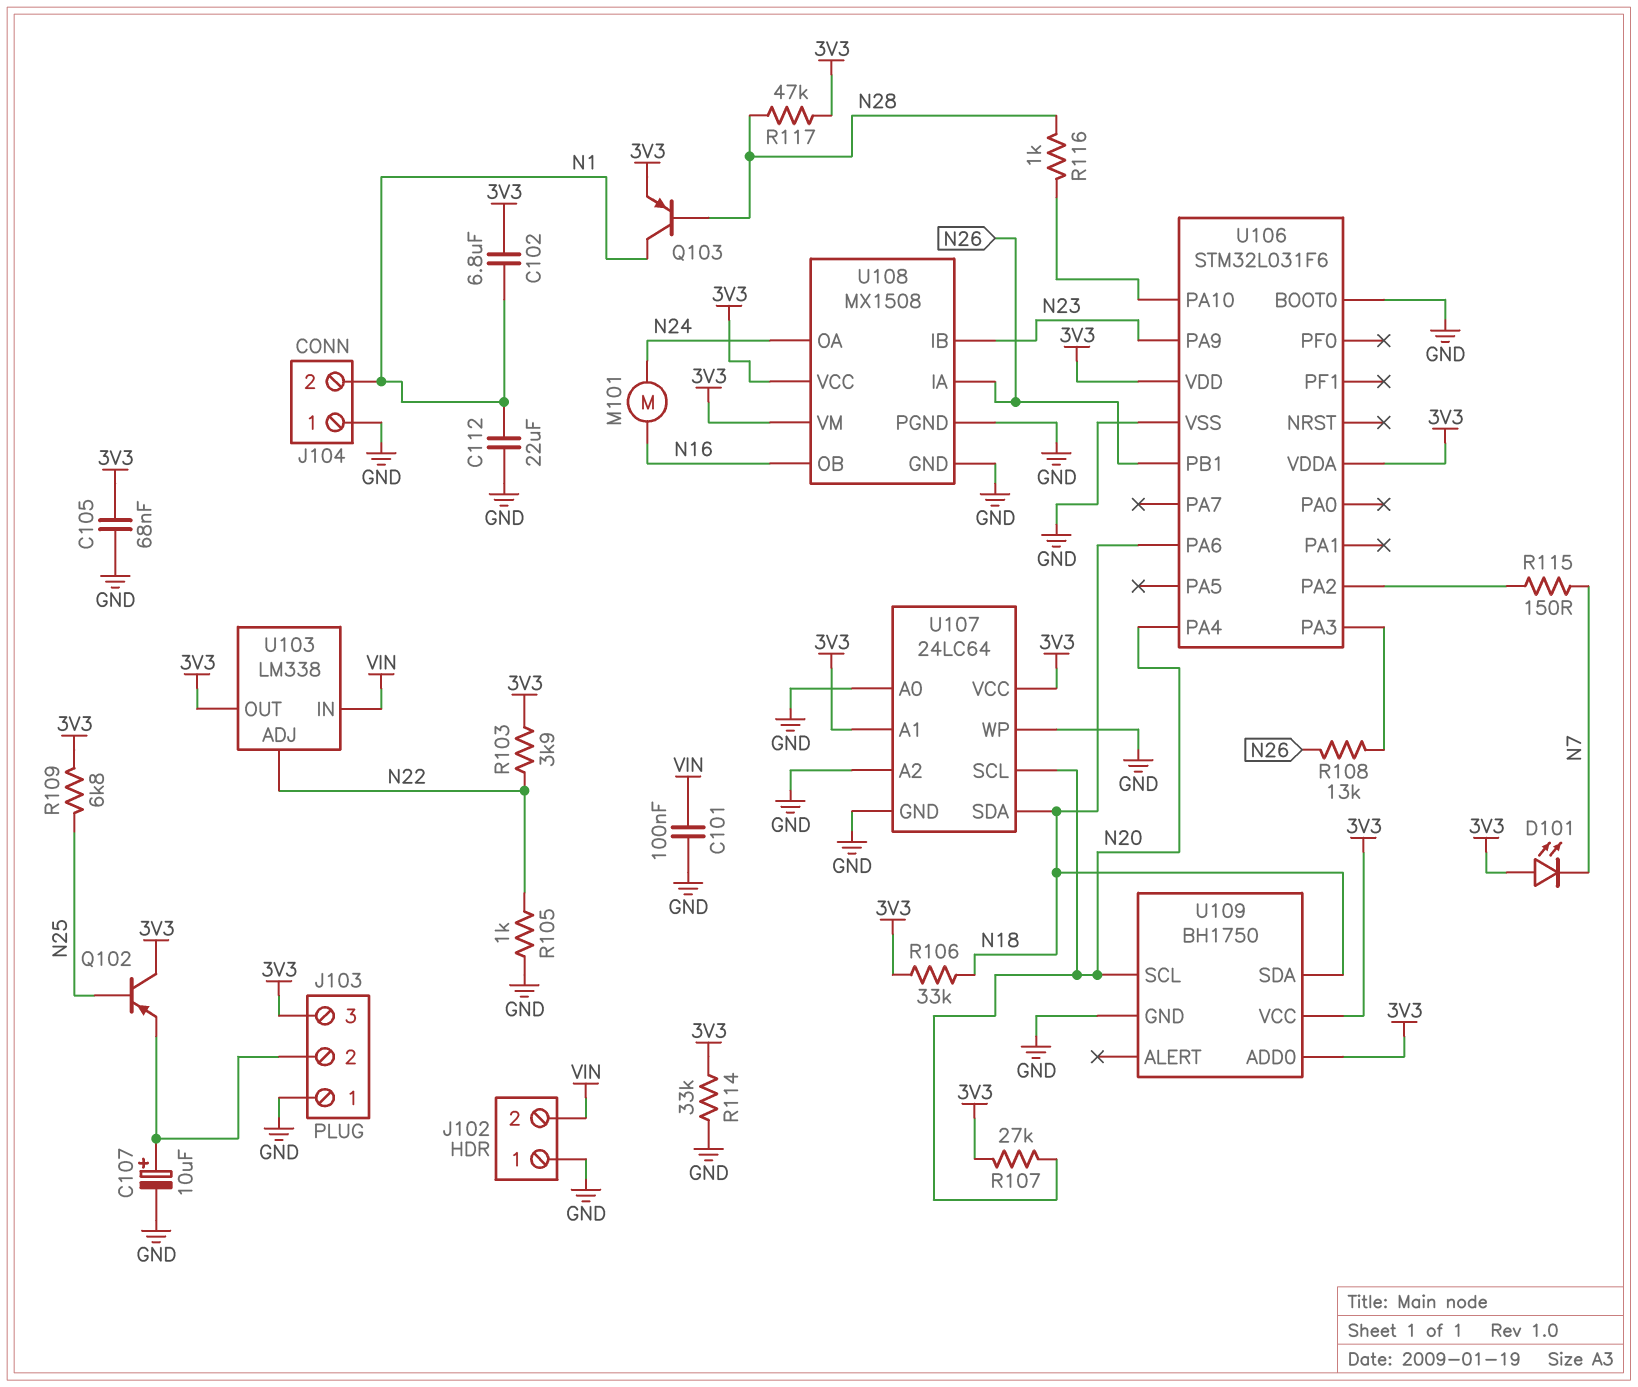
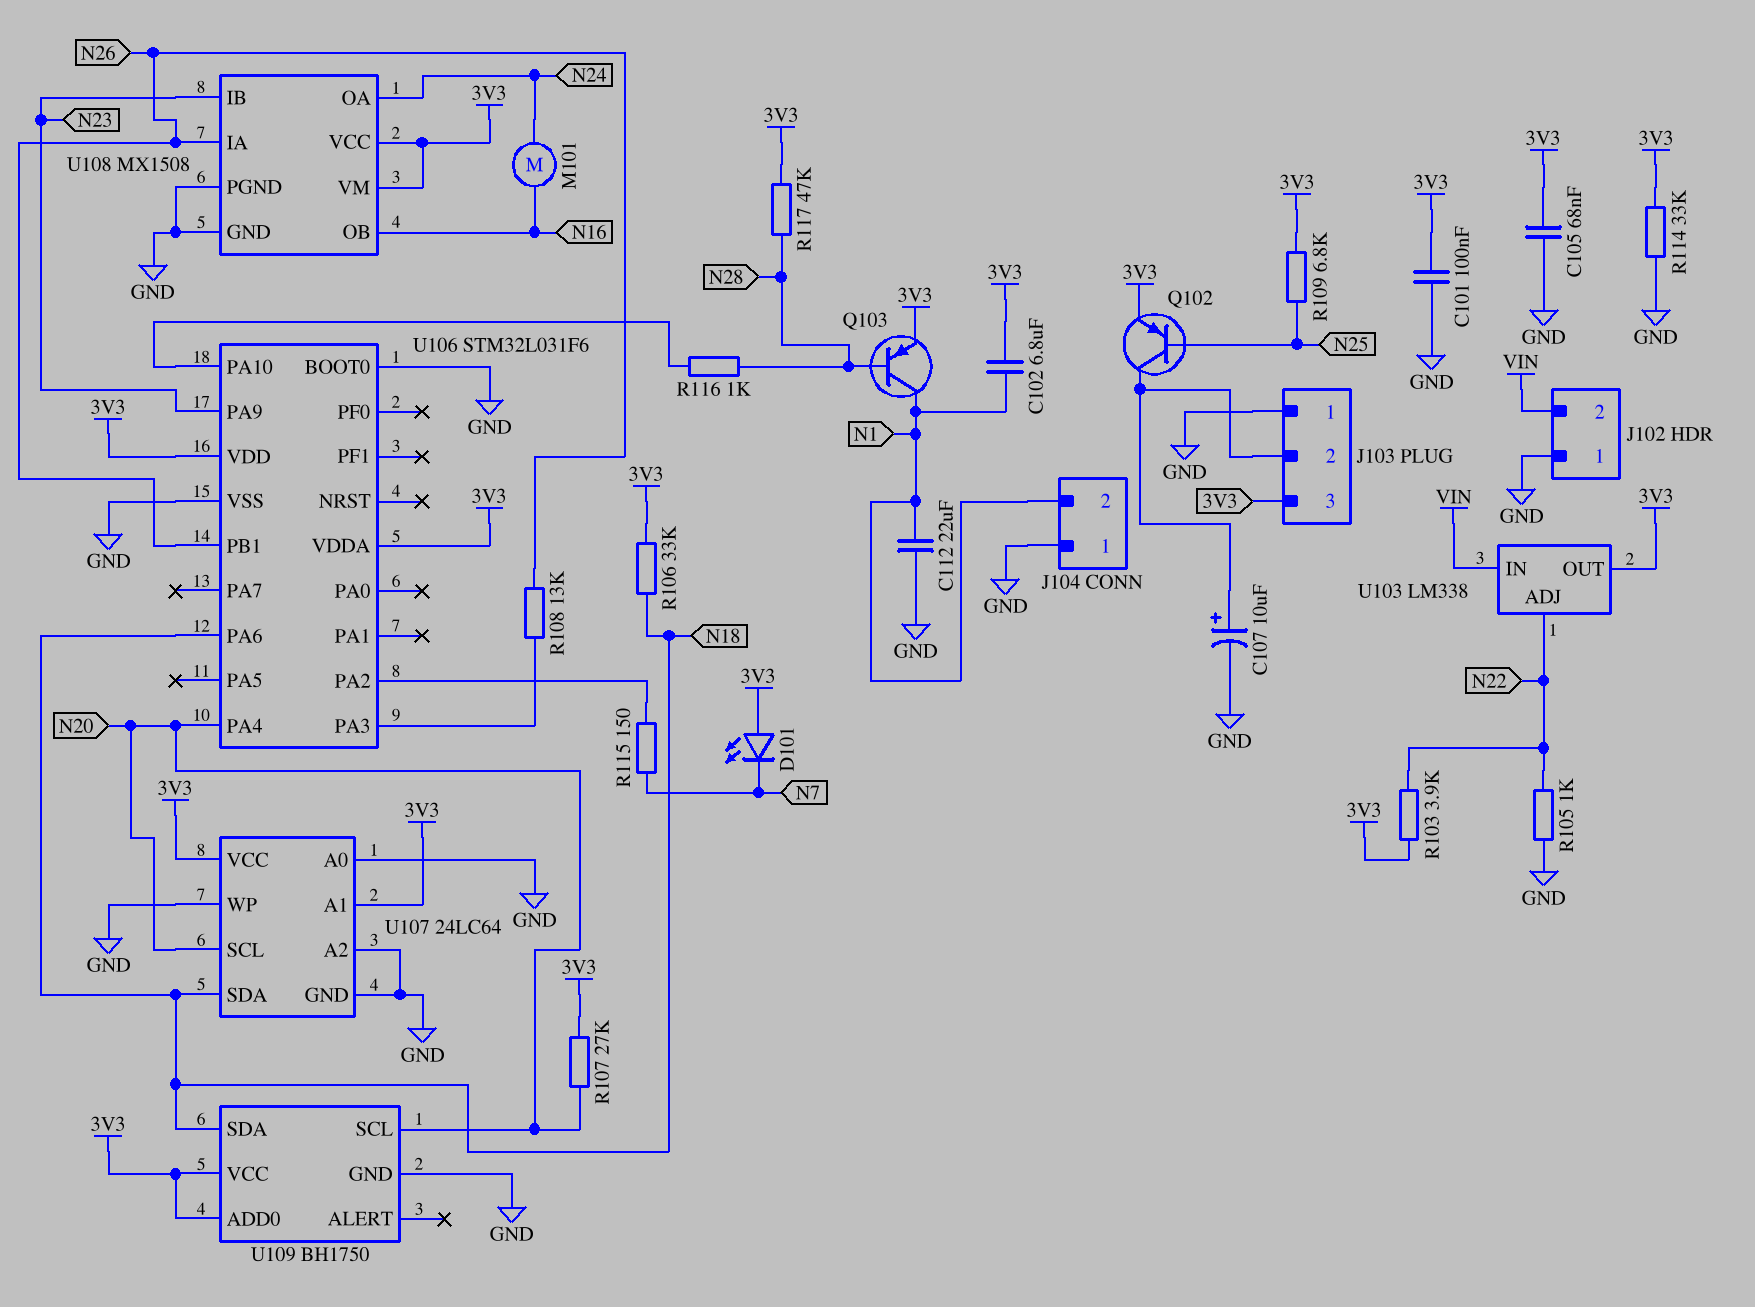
C101: 100nF (GND, VIN) -> 100nF (3V3, GND)
Q102: PNP (B N25, C 3V3, E J103/2) -> PNP (B N25, C J103/2, E 3V3)

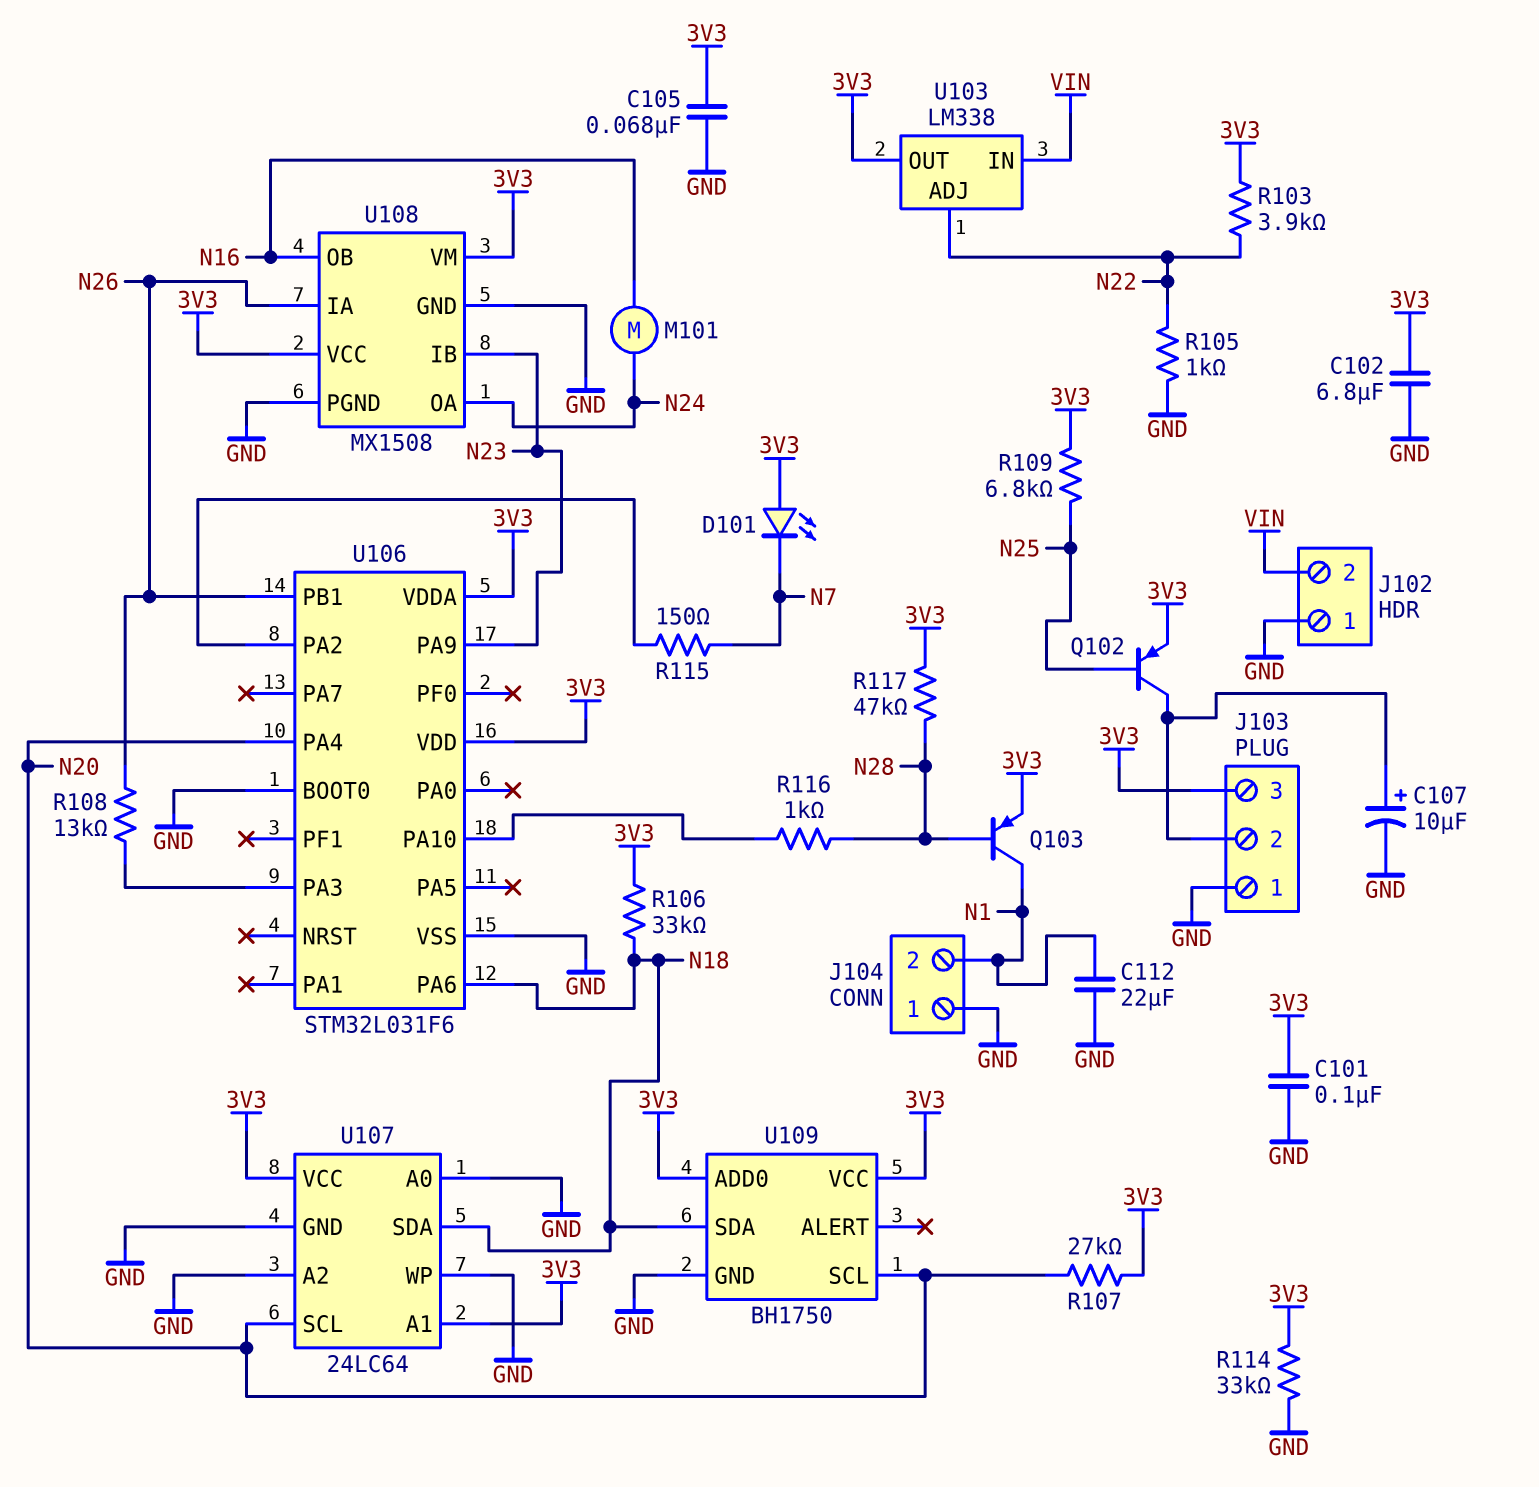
C102: 6.8uF (3V3, N1) -> 6.8uF (3V3, GND)

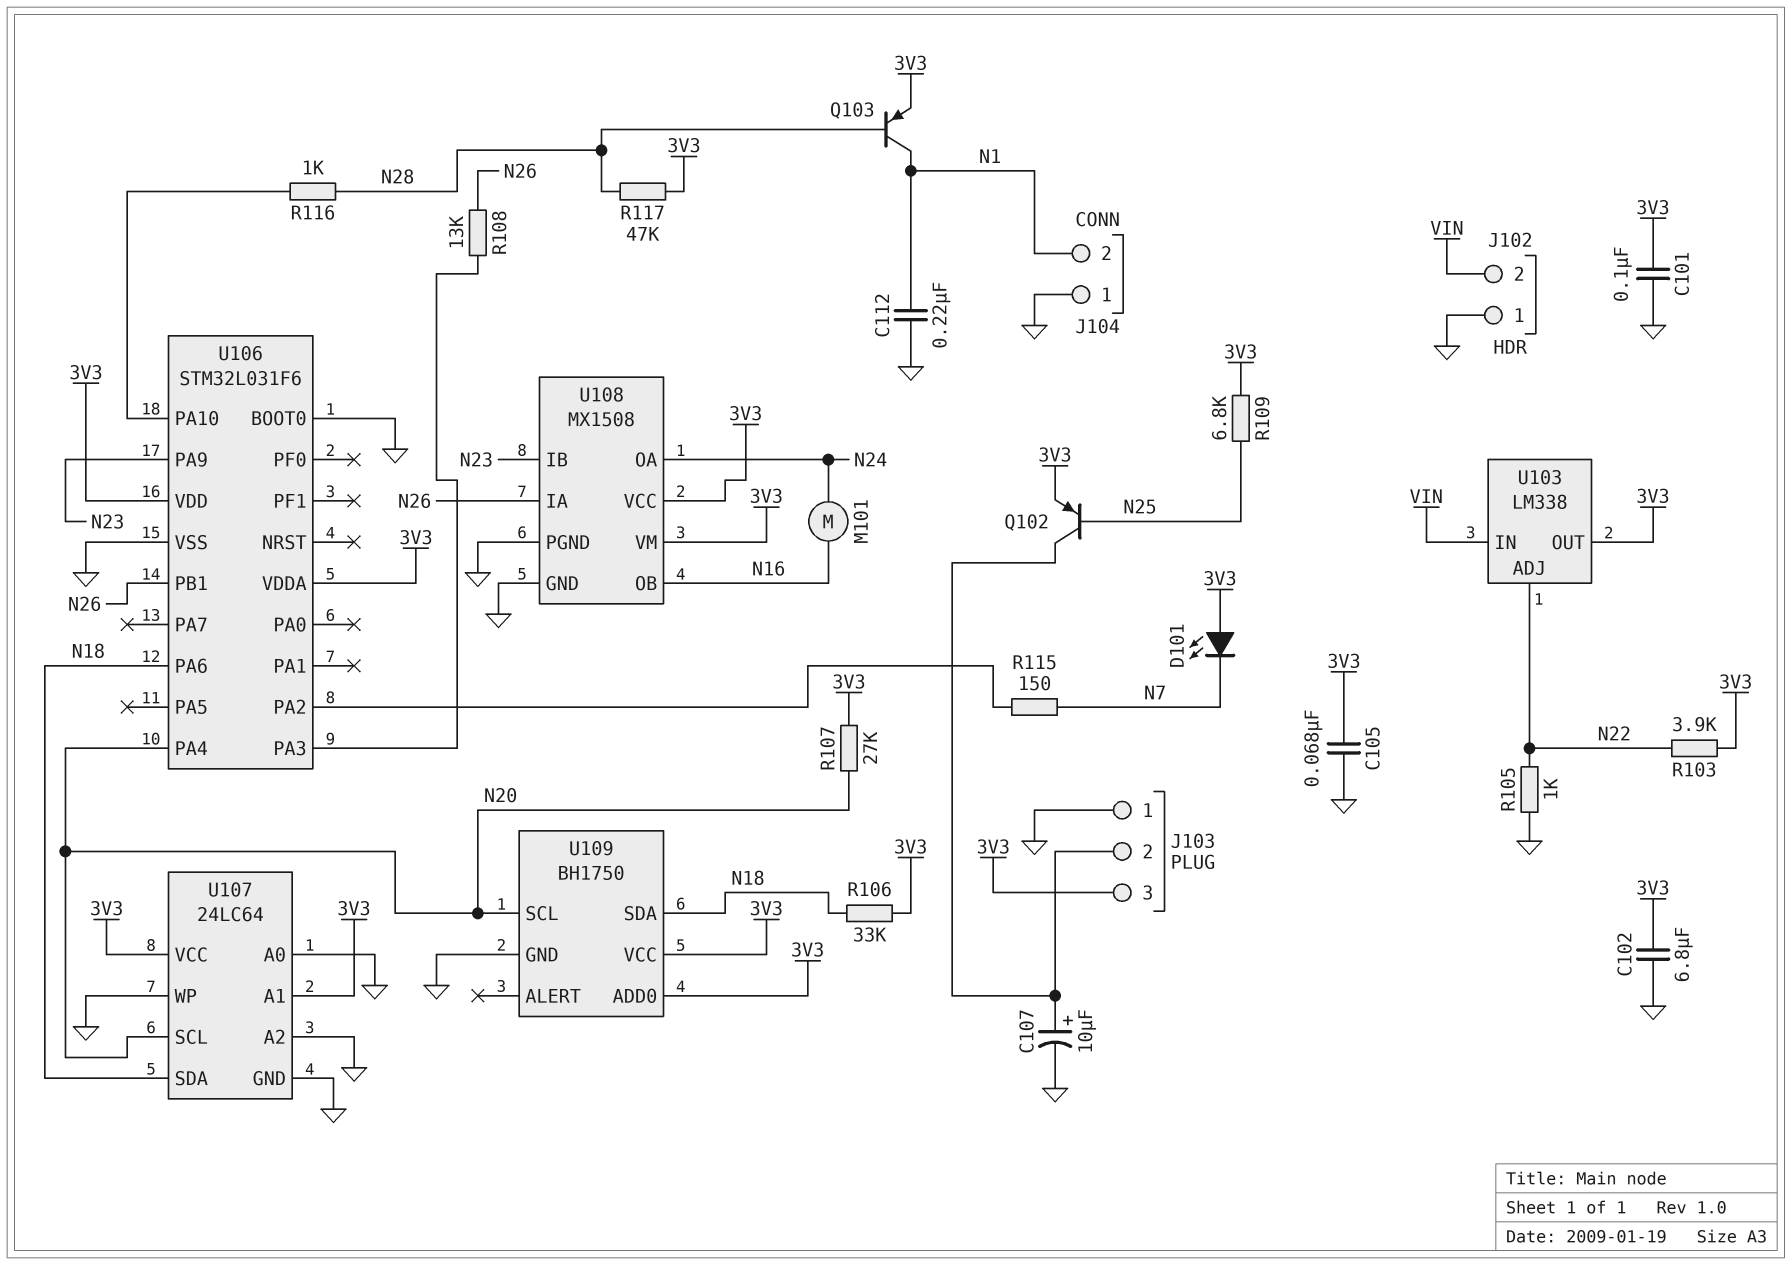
C112: 22uF (GND, N1) -> 220nF (GND, N1)
R114: 33k (3V3, GND) -> none

